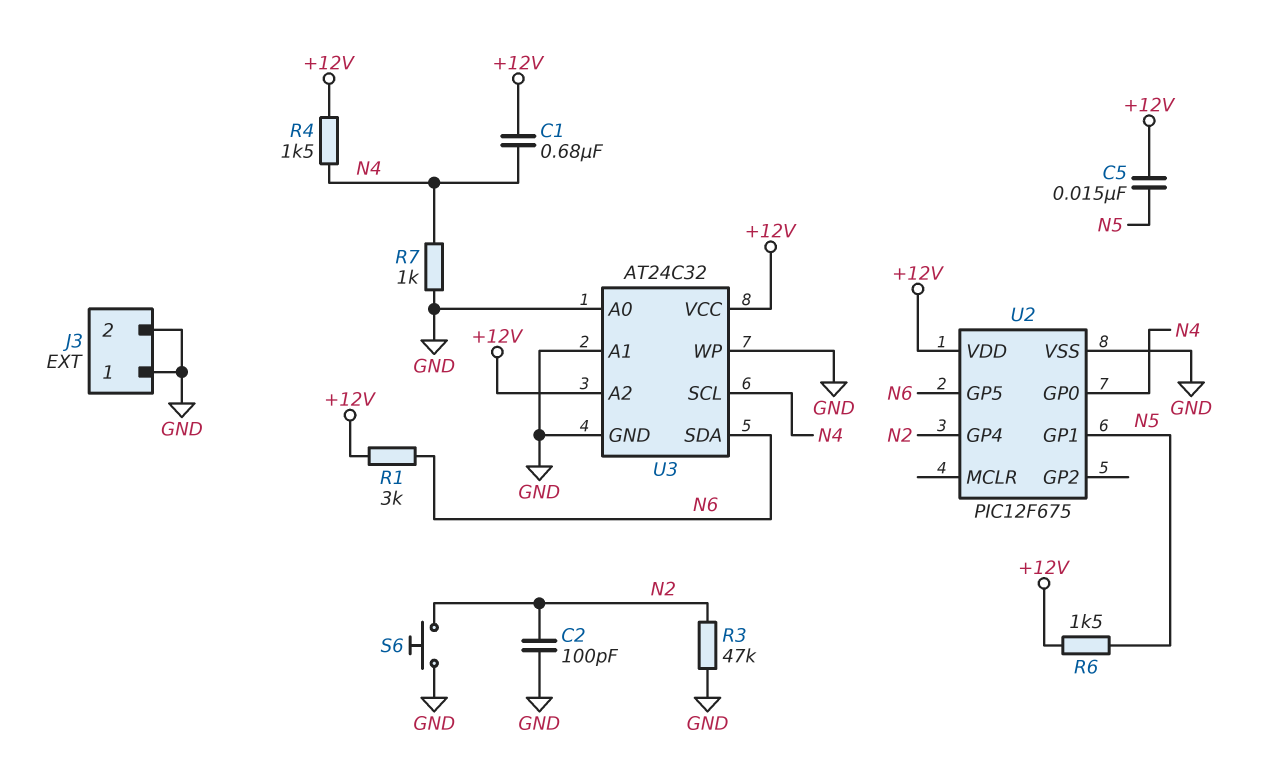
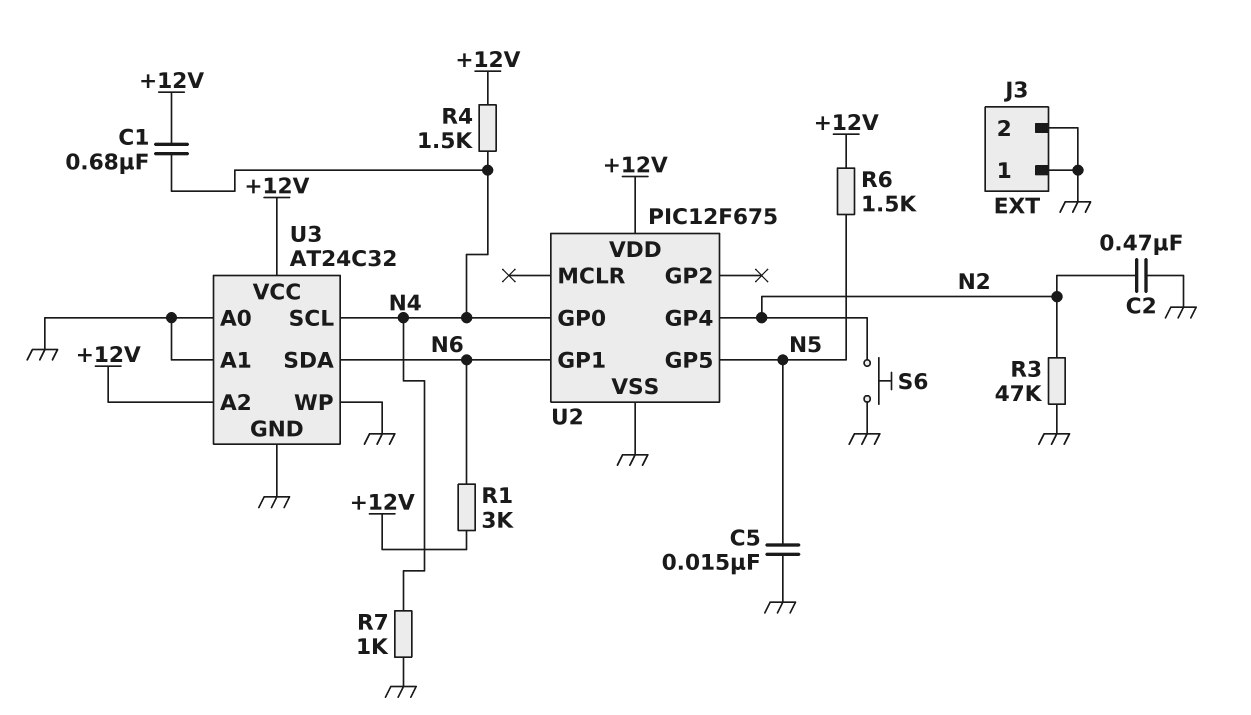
C2: 100pF (GND, N2) -> 470nF (GND, N2)
C5: 15nF (+12V, N5) -> 15nF (GND, N5)
U2 pin GP1: N5 -> N6
U2 pin GP5: N6 -> N5

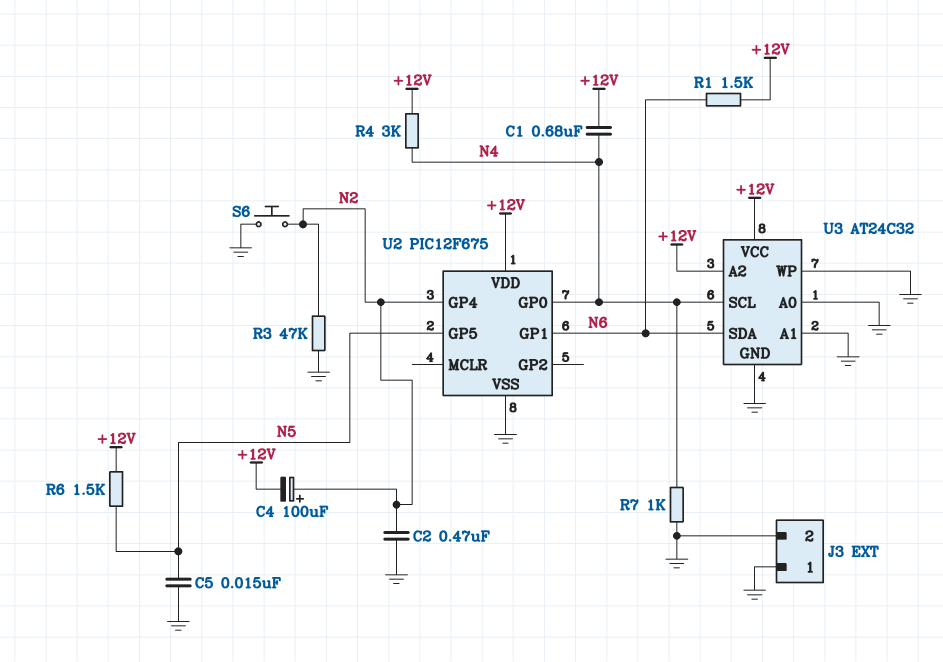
C4: none -> 100uF (plus N2, minus +12V)
R1: 3k (+12V, N6) -> 1.5k (+12V, N6)
R4: 1.5k (+12V, N4) -> 3k (+12V, N4)

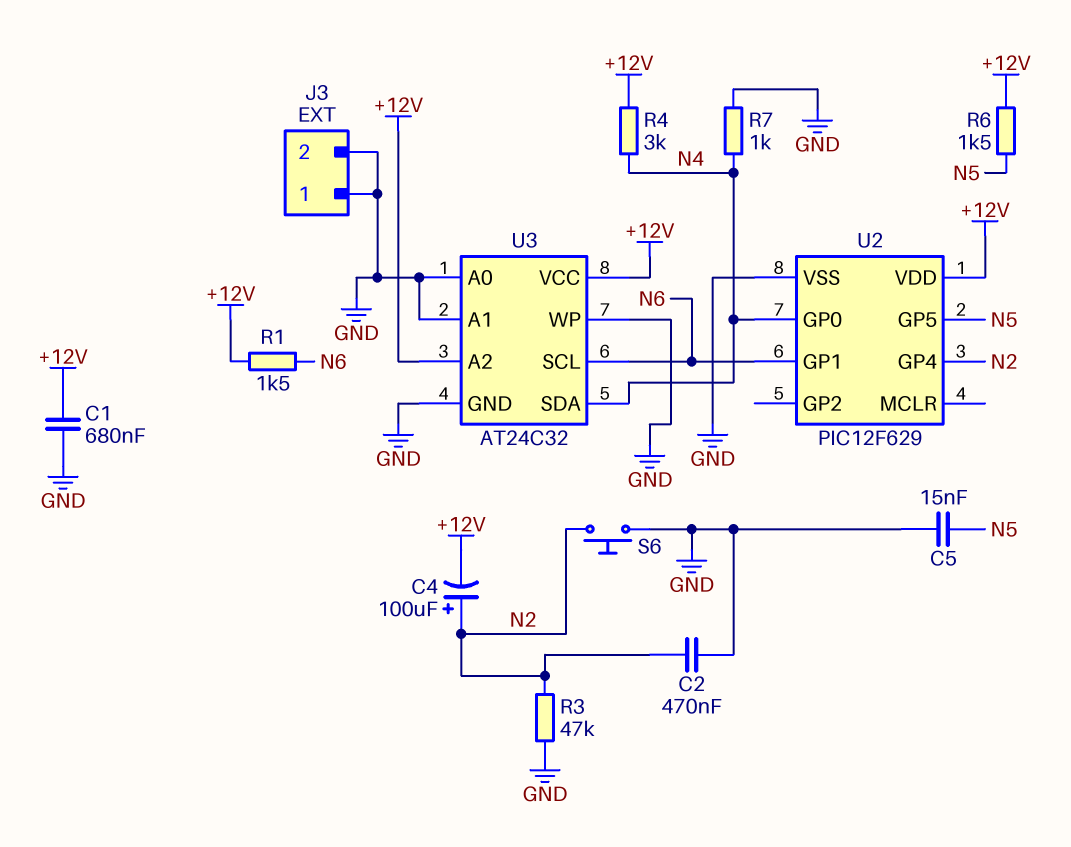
C1: 680nF (+12V, N4) -> 680nF (+12V, GND)
U2: PIC12F675 -> PIC12F629
U3 pin SCL: N4 -> N6
U3 pin SDA: N6 -> N4

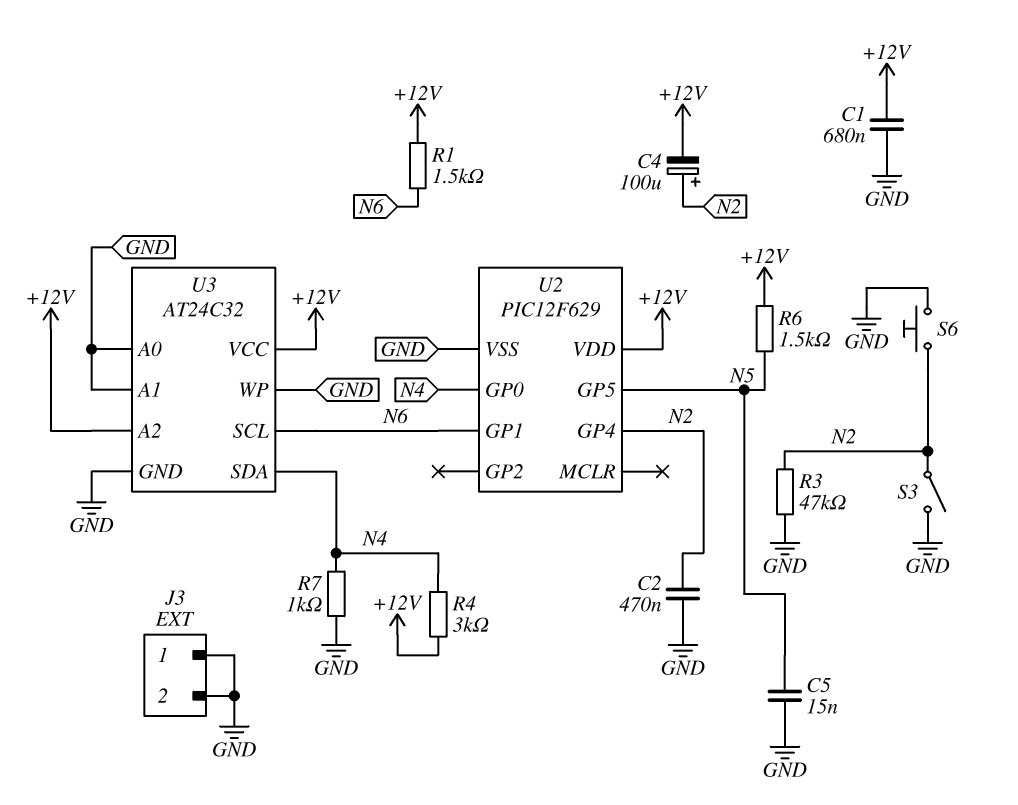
S3: none -> switch (GND, N2)

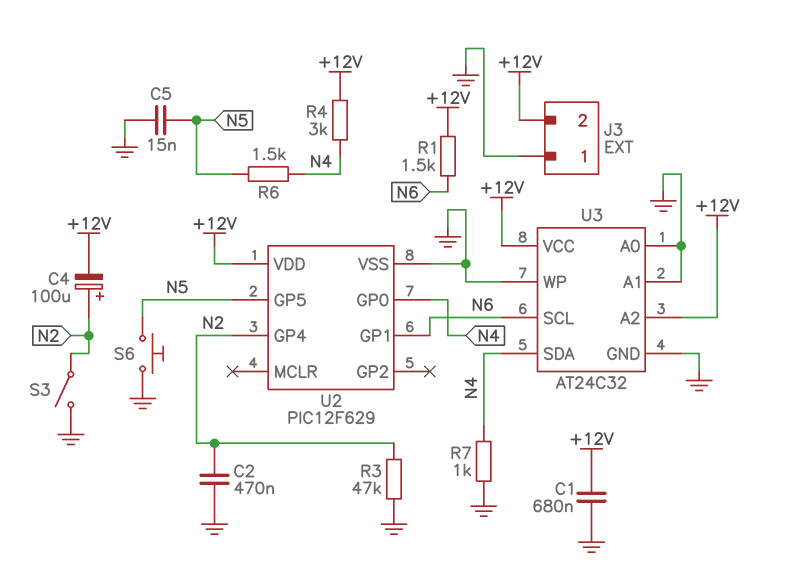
J3 pin 2: GND -> +12V
R6: 1.5k (+12V, N5) -> 1.5k (N4, N5)
S6: button (GND, N2) -> button (GND, N5)

